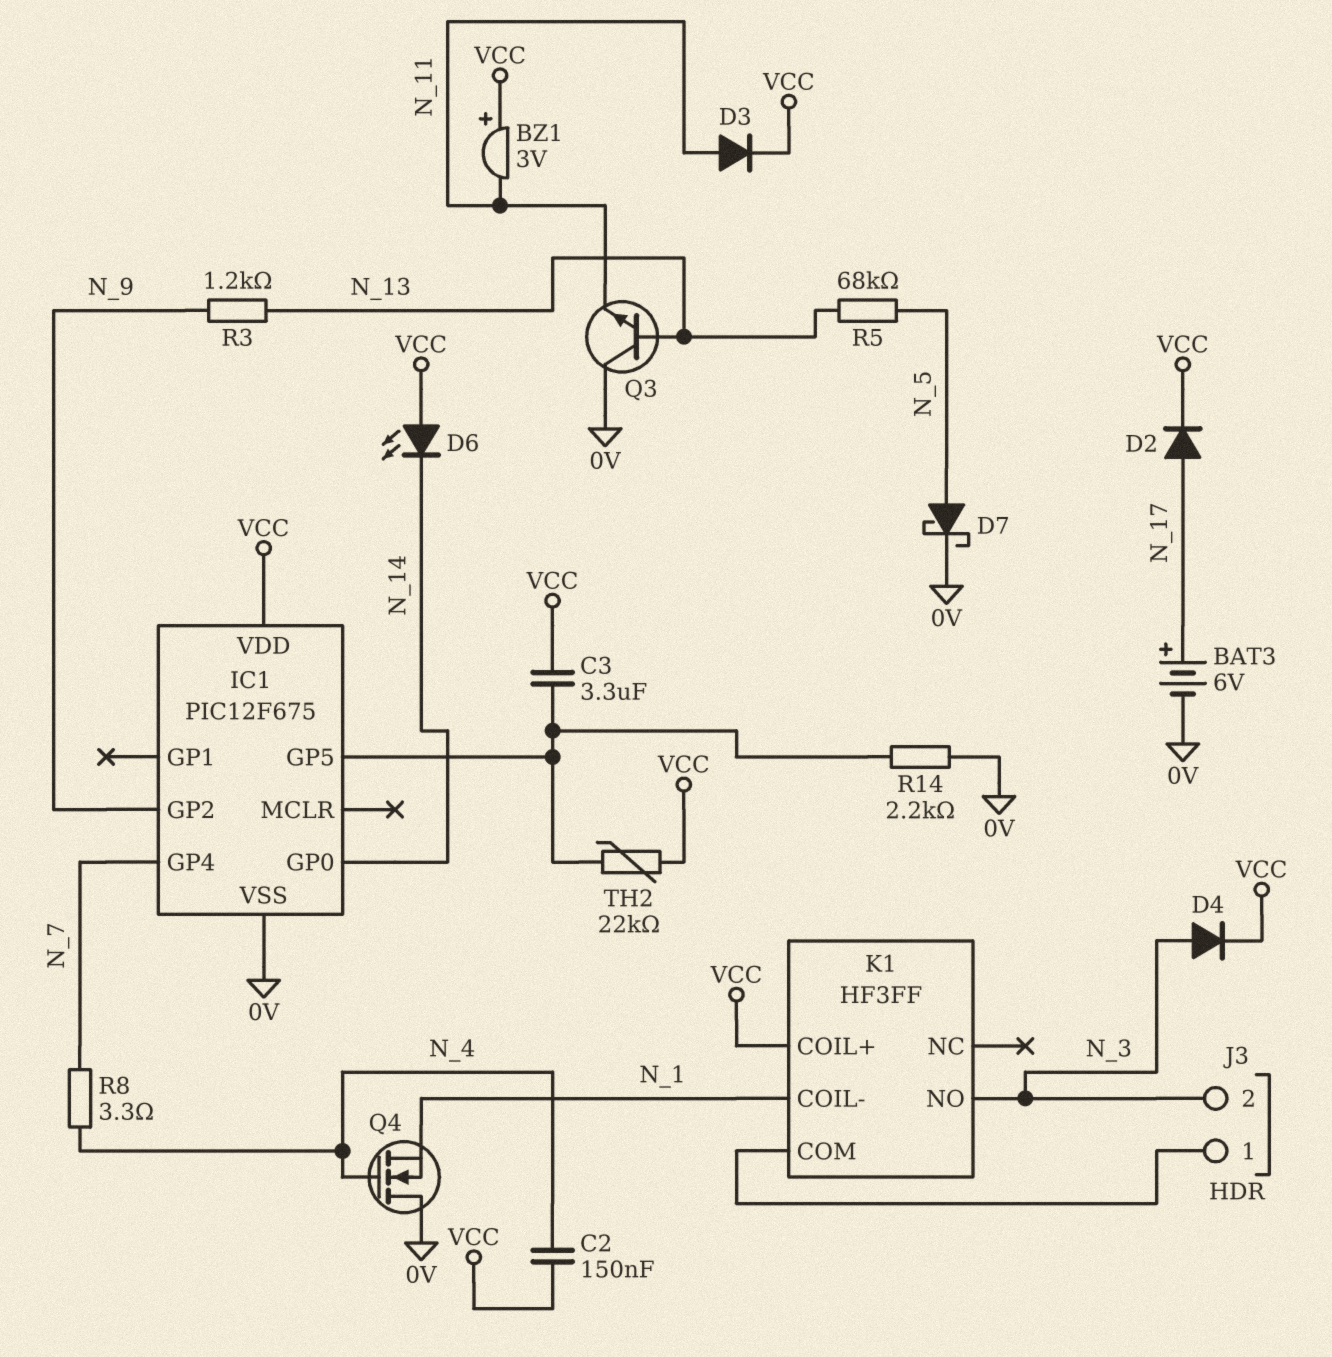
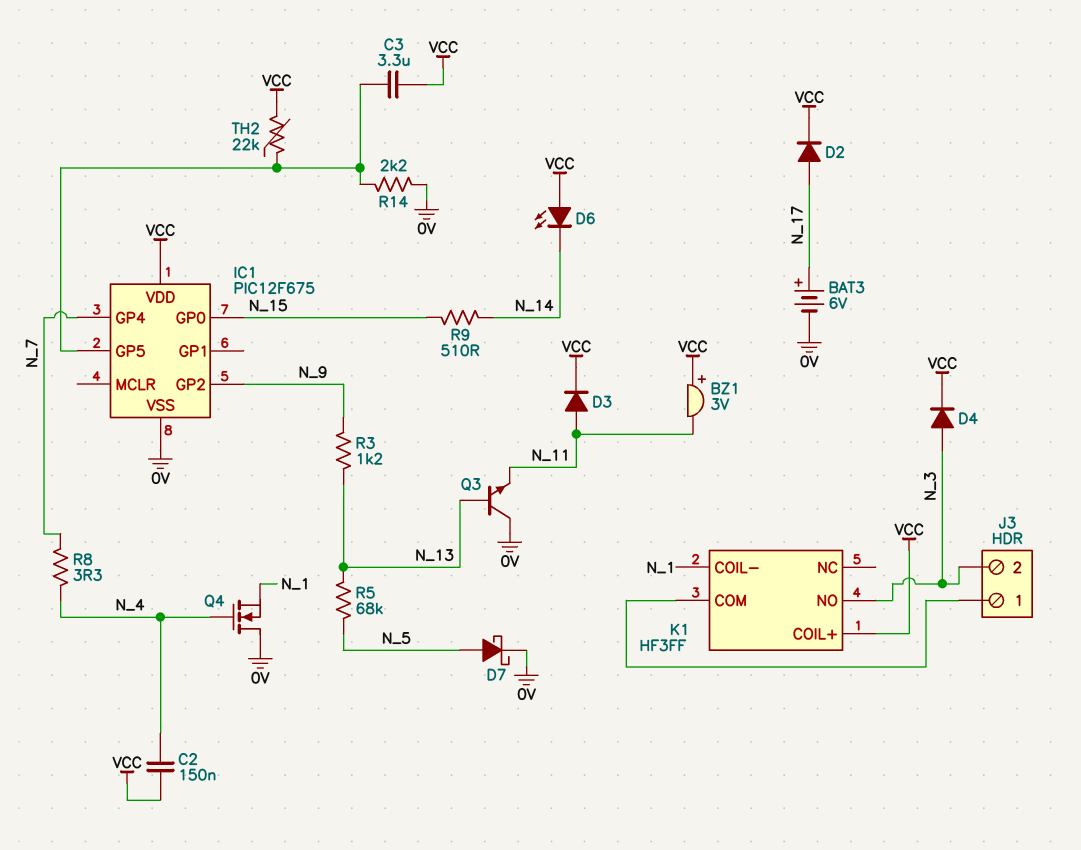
IC1 pin GP0: N_14 -> N_15
R9: none -> 510 (N_14, N_15)

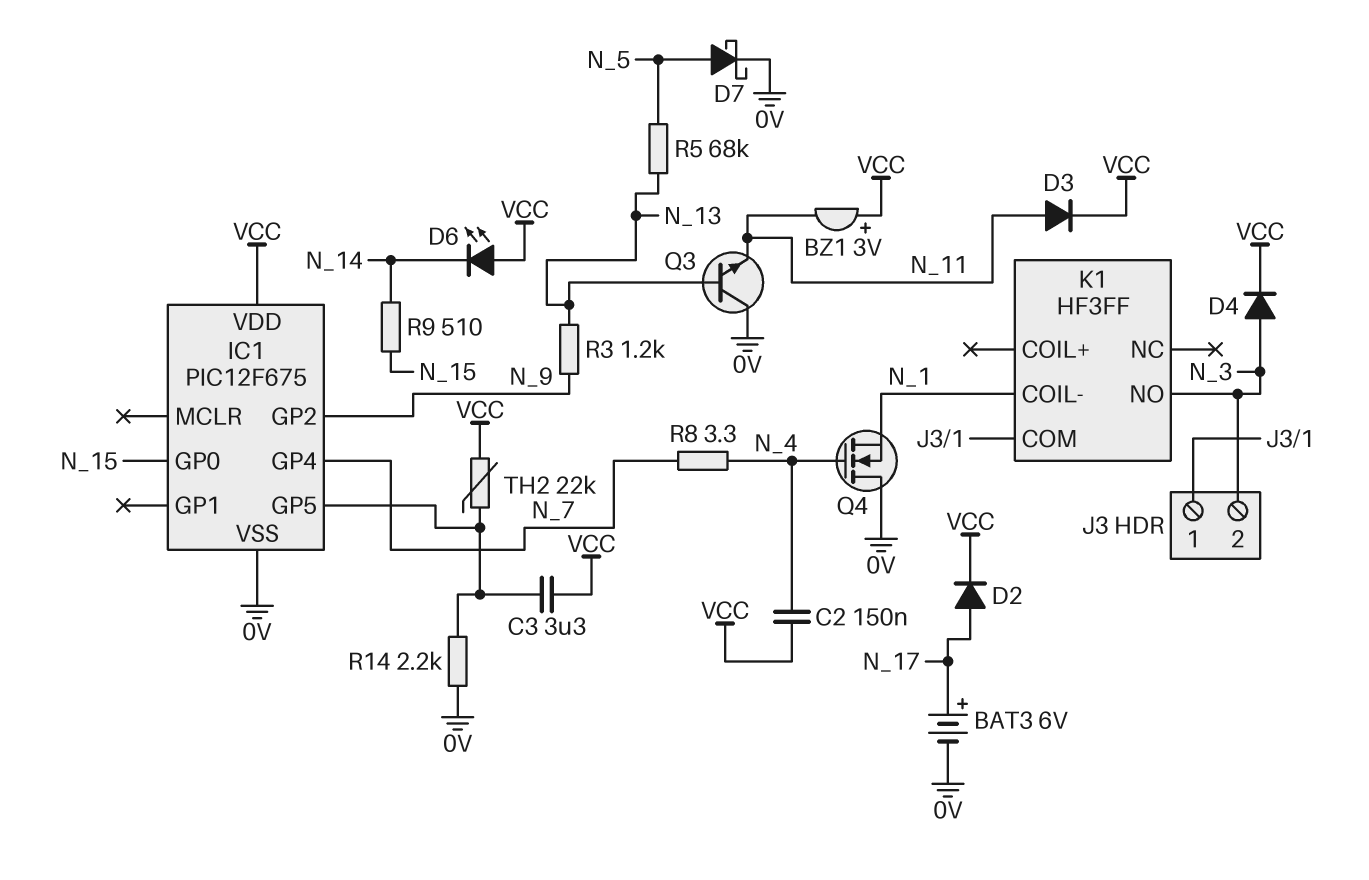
K1 pin COIL+: VCC -> none

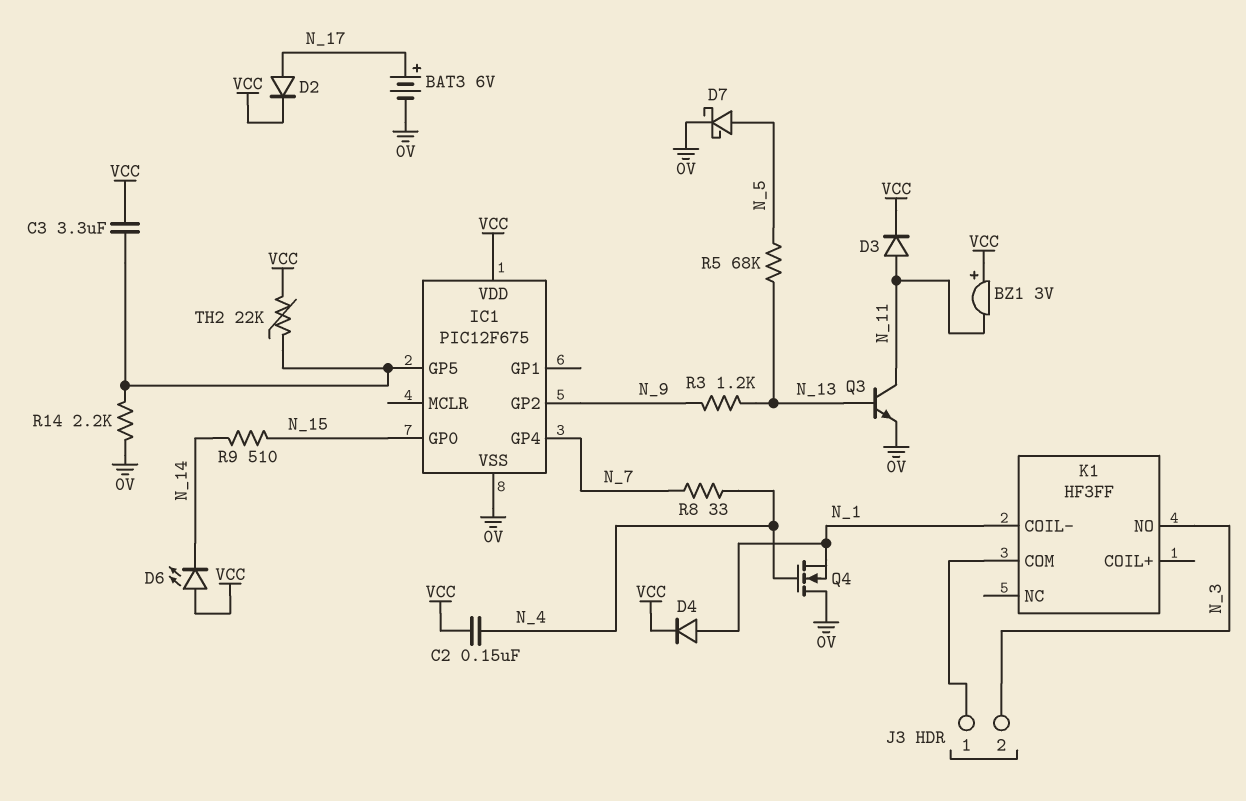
D4: diode (A N_3, K VCC) -> diode (A N_1, K VCC)
Q3: NPN (B N_13, C 0V, E N_11) -> NPN (B N_13, C N_11, E 0V)
R8: 3.3 (N_4, N_7) -> 33 (N_4, N_7)

